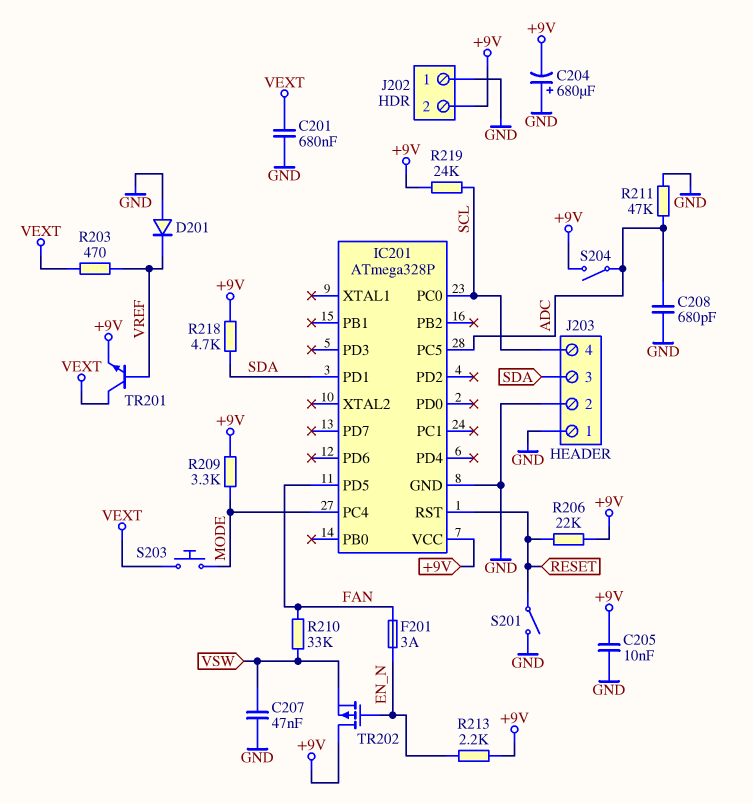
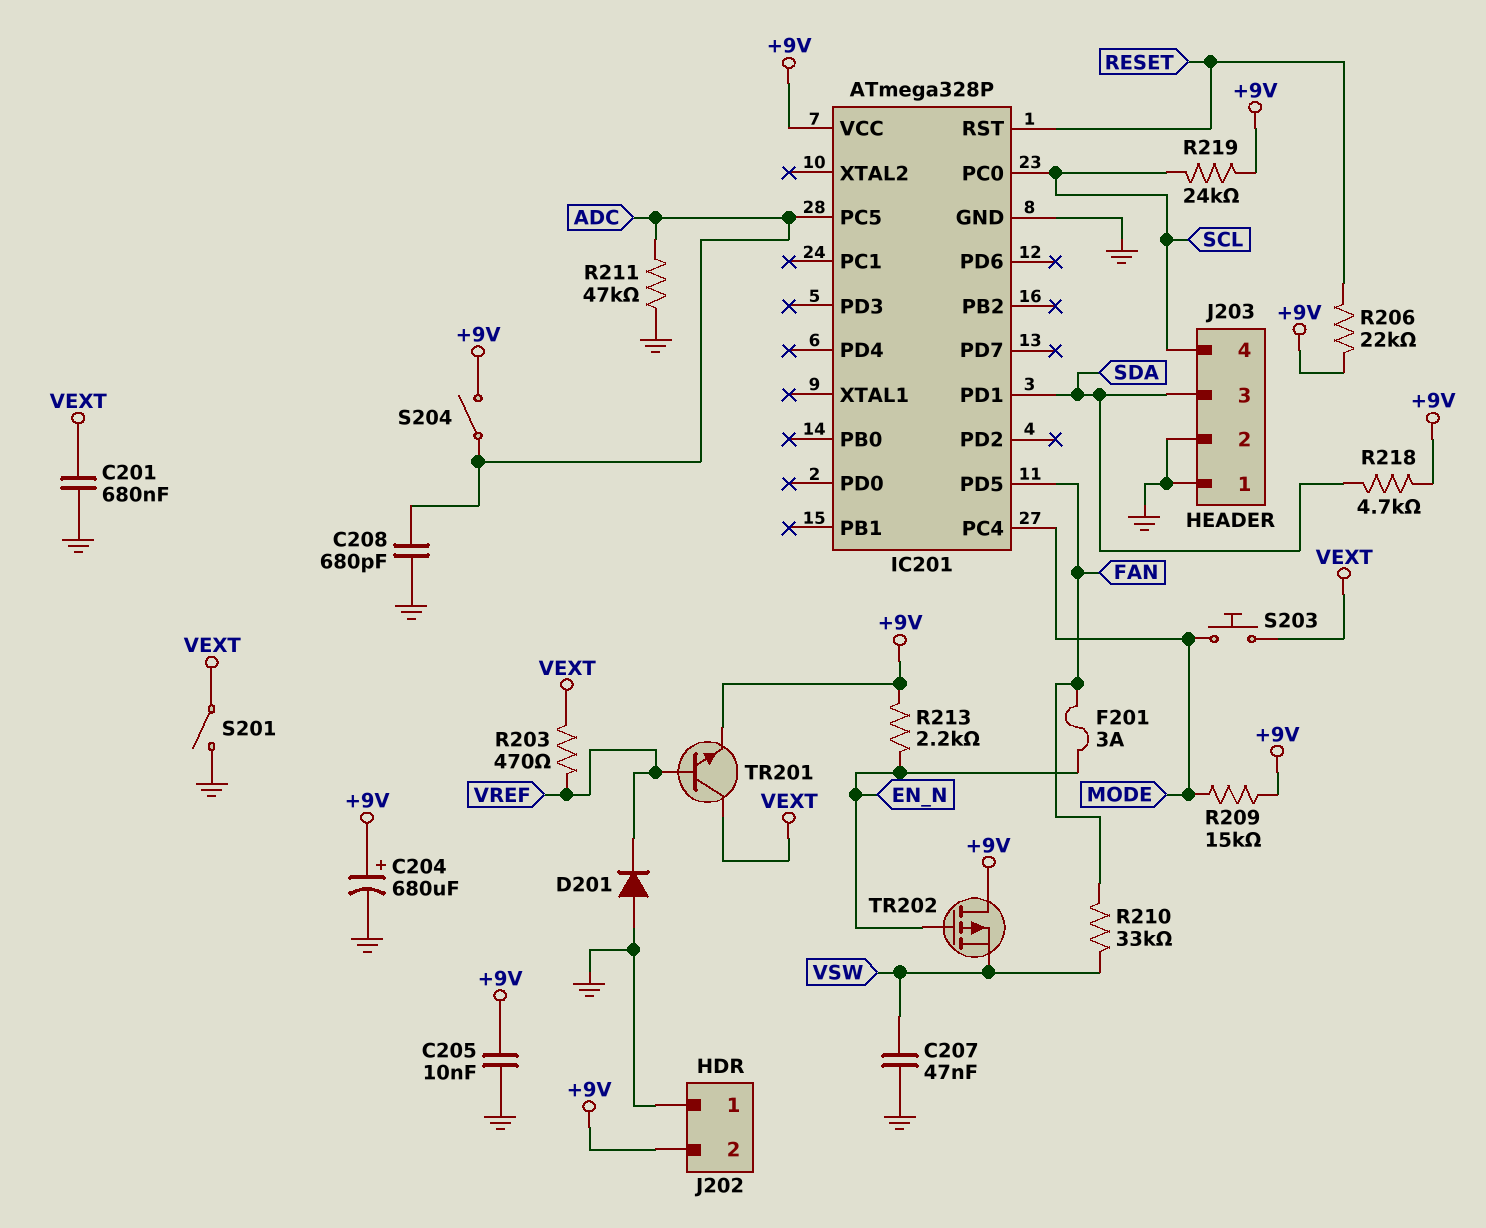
C204: 680uF (plus GND, minus +9V) -> 680uF (plus +9V, minus GND)
R209: 3.3k (+9V, MODE) -> 15k (+9V, MODE)
S201: switch (GND, RESET) -> switch (GND, VEXT)

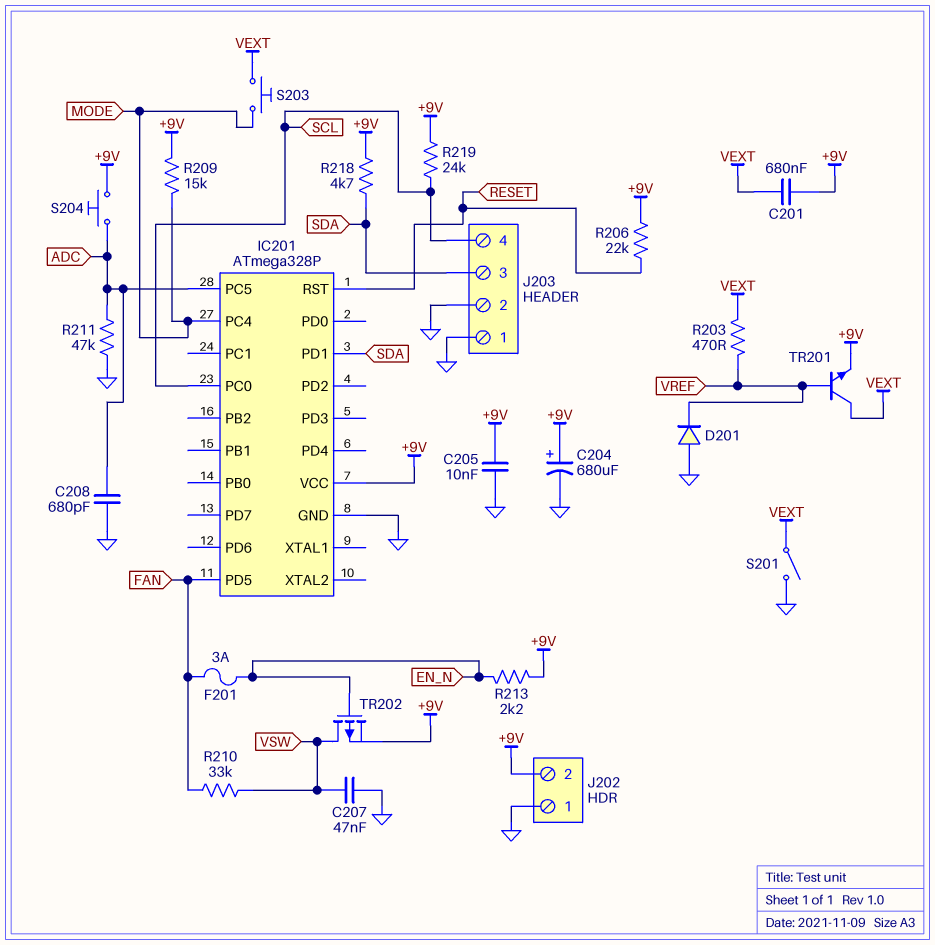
C201: 680nF (GND, VEXT) -> 680nF (+9V, VEXT)
S204: switch (+9V, ADC) -> button (+9V, ADC)
TR202: PMOS (G EN_N, D +9V, S VSW) -> PMOS (G EN_N, D VSW, S +9V)

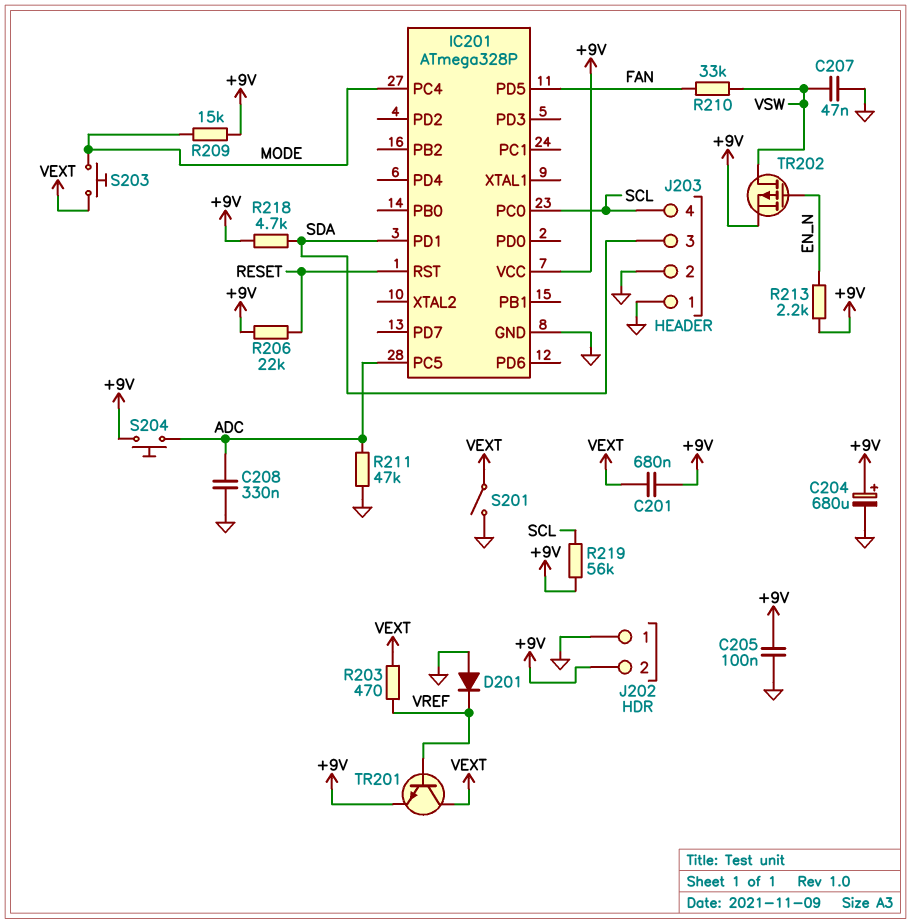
C205: 10nF (+9V, GND) -> 100nF (+9V, GND)
C208: 680pF (ADC, GND) -> 330nF (ADC, GND)
F201: 3A (EN_N, FAN) -> none
R219: 24k (+9V, SCL) -> 56k (+9V, SCL)

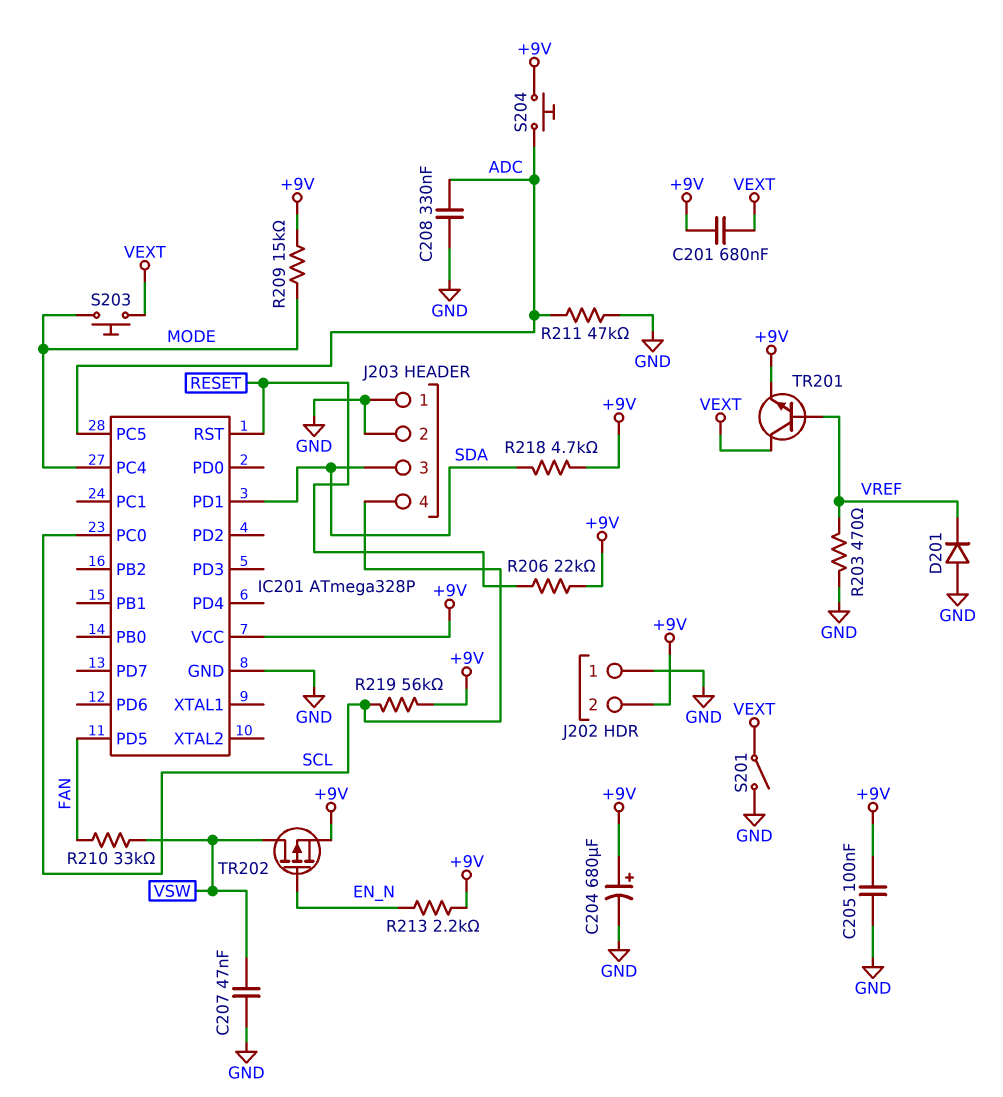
R203: 470 (VEXT, VREF) -> 470 (GND, VREF)

